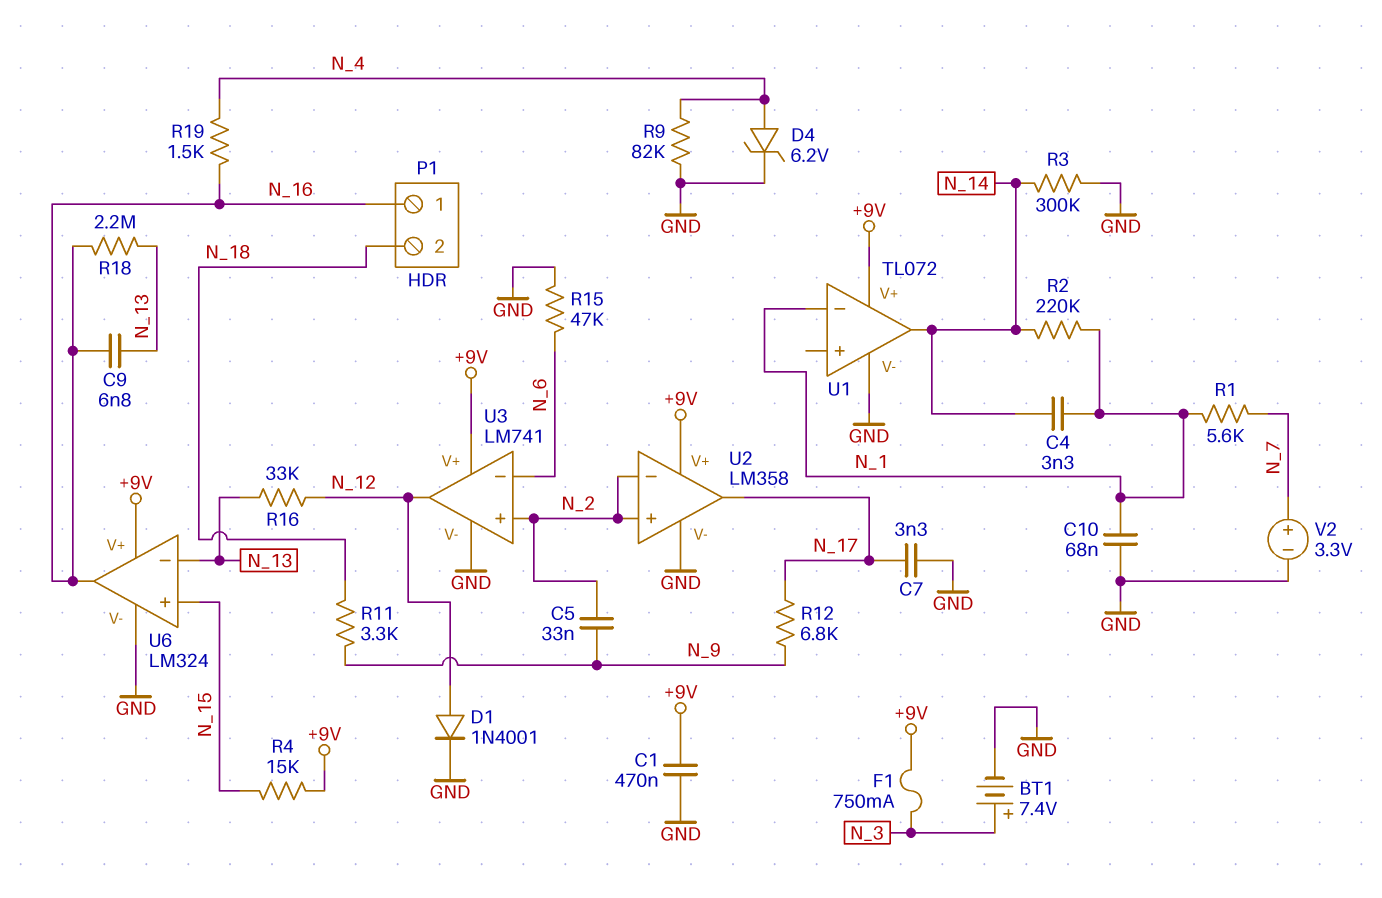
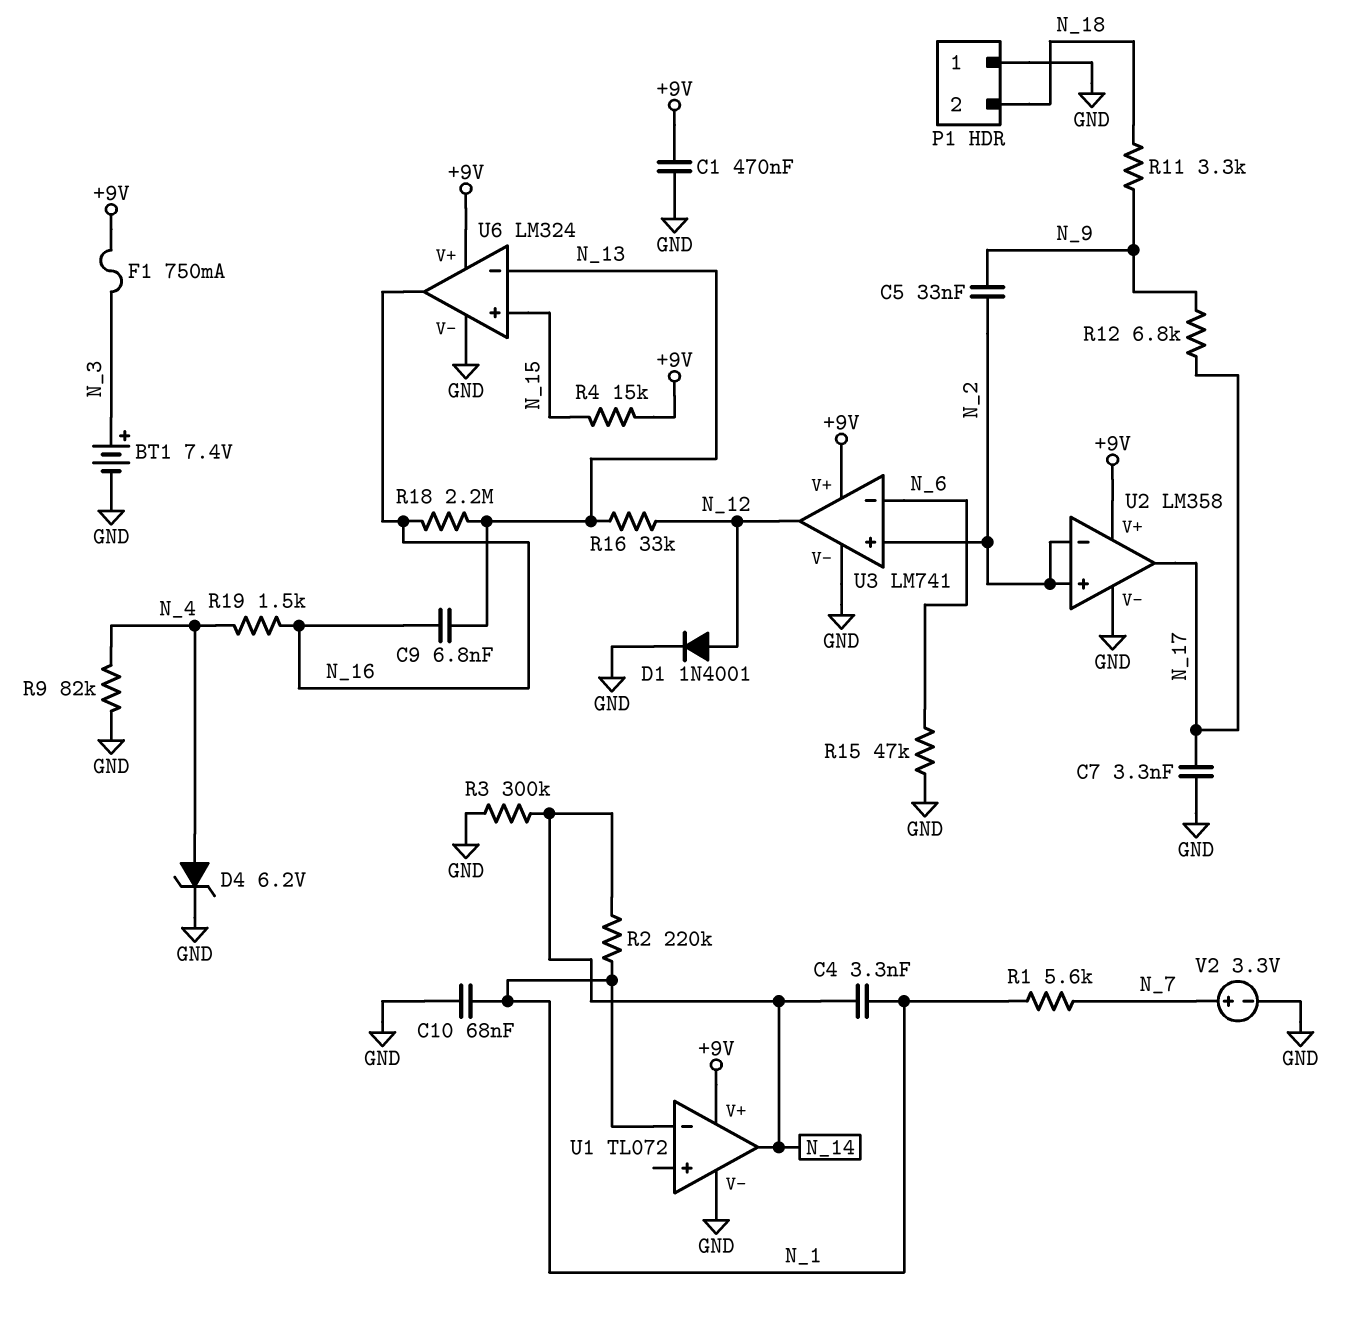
P1 pin 1: N_16 -> GND

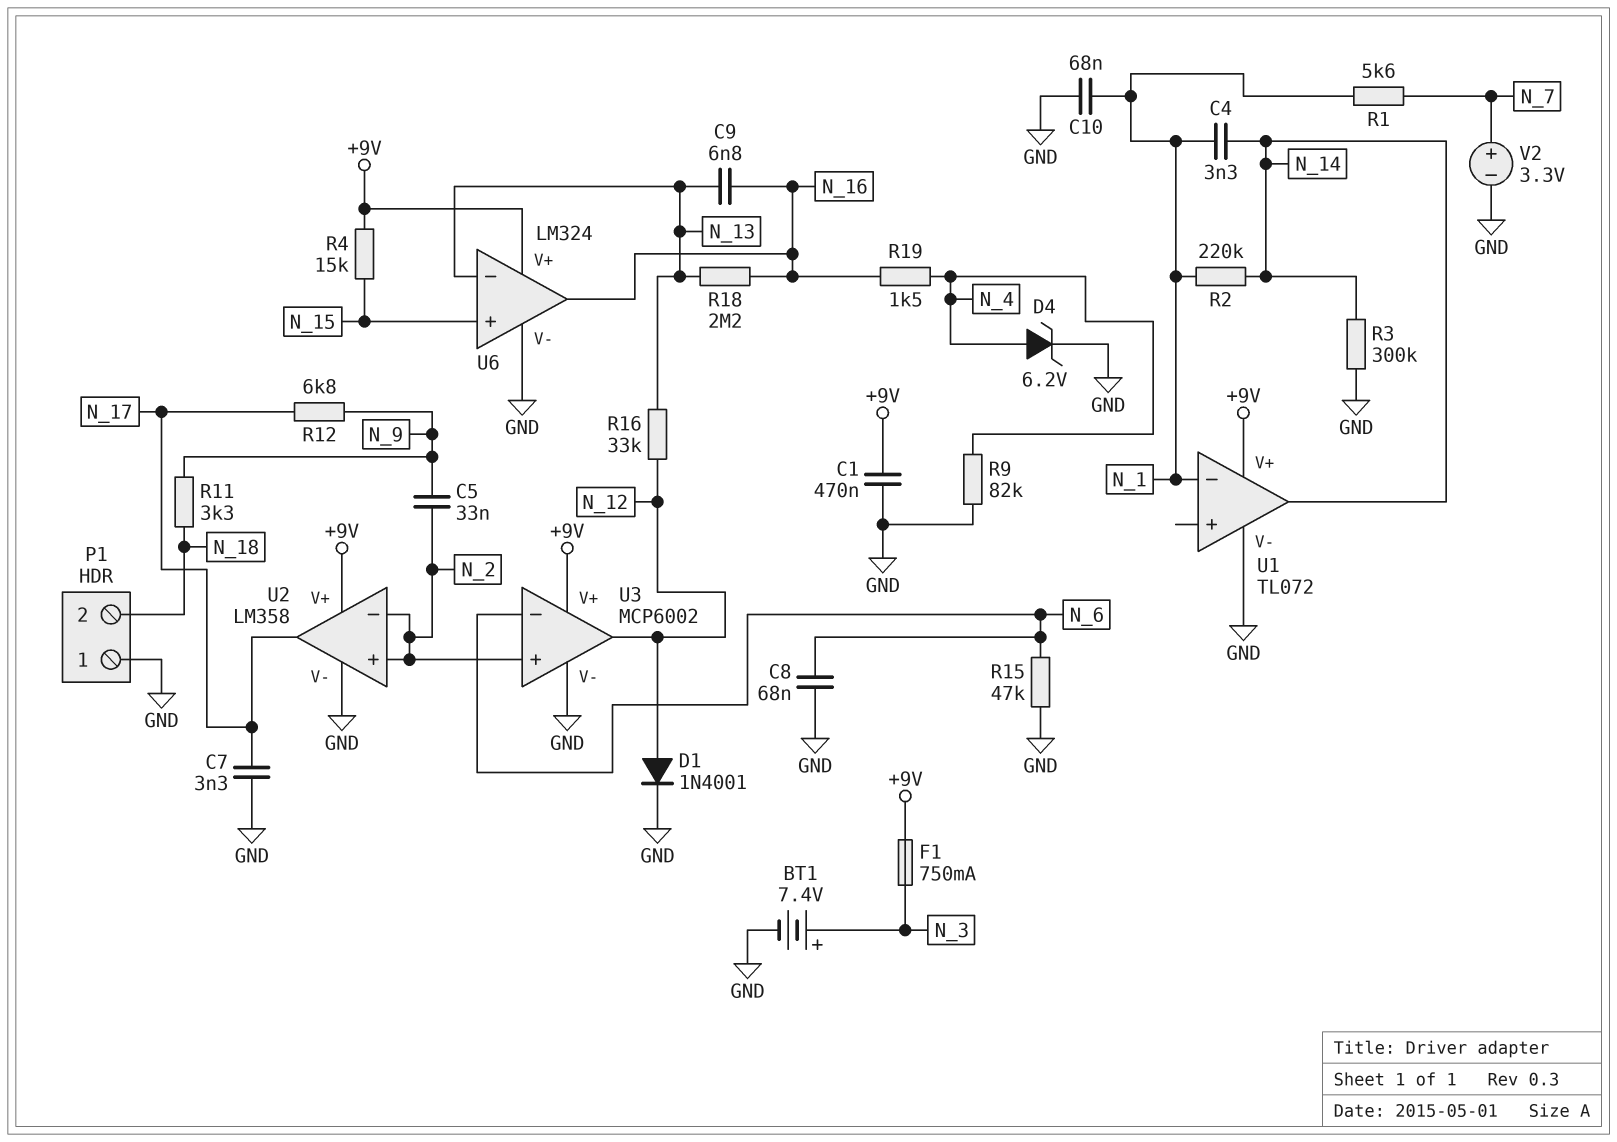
C8: none -> 68nF (GND, N_6)
U3: LM741 -> MCP6002

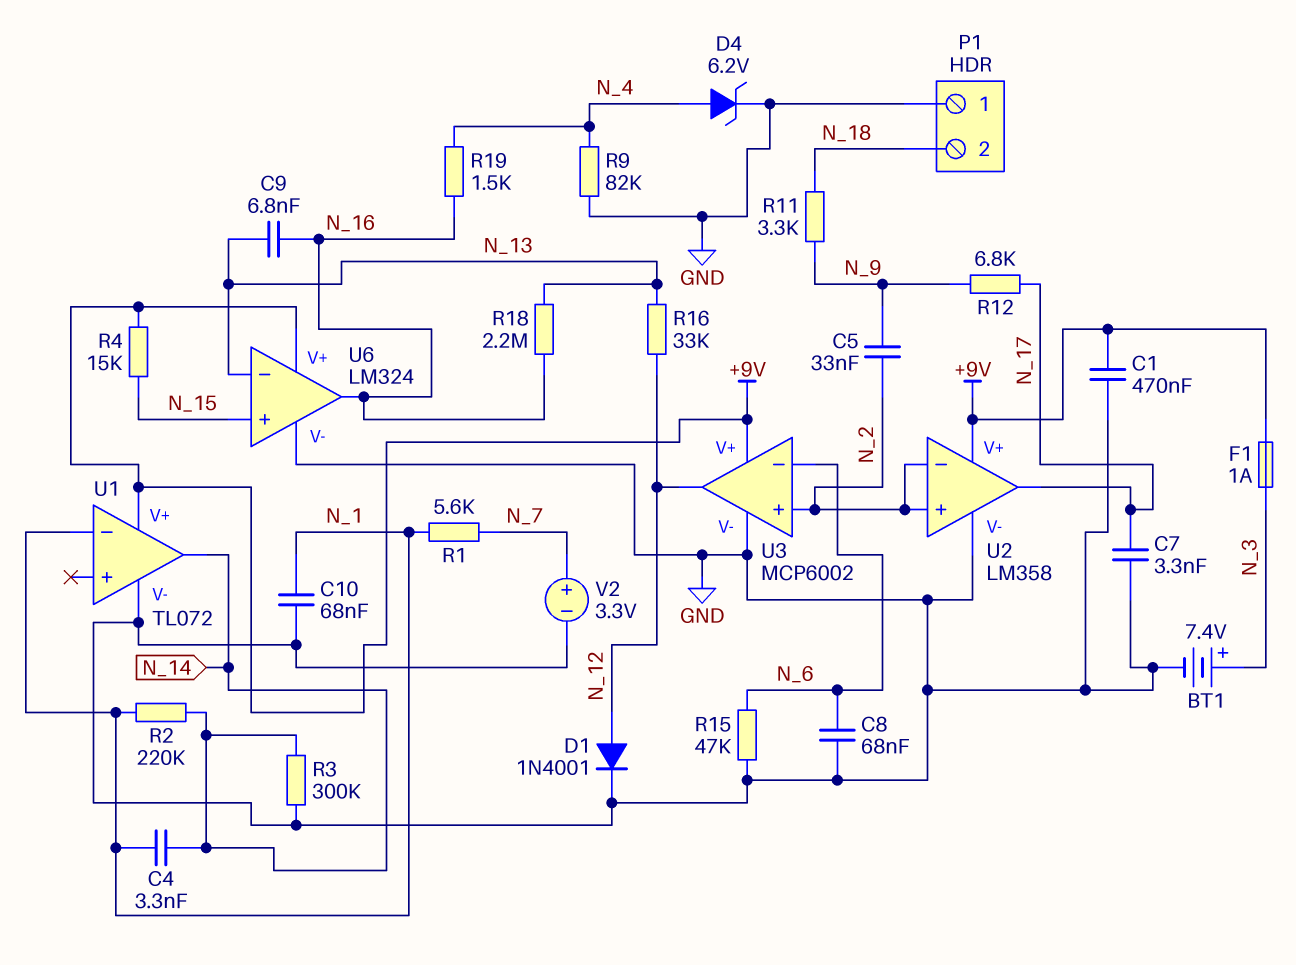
F1: 750mA (+9V, N_3) -> 1A (+9V, N_3)

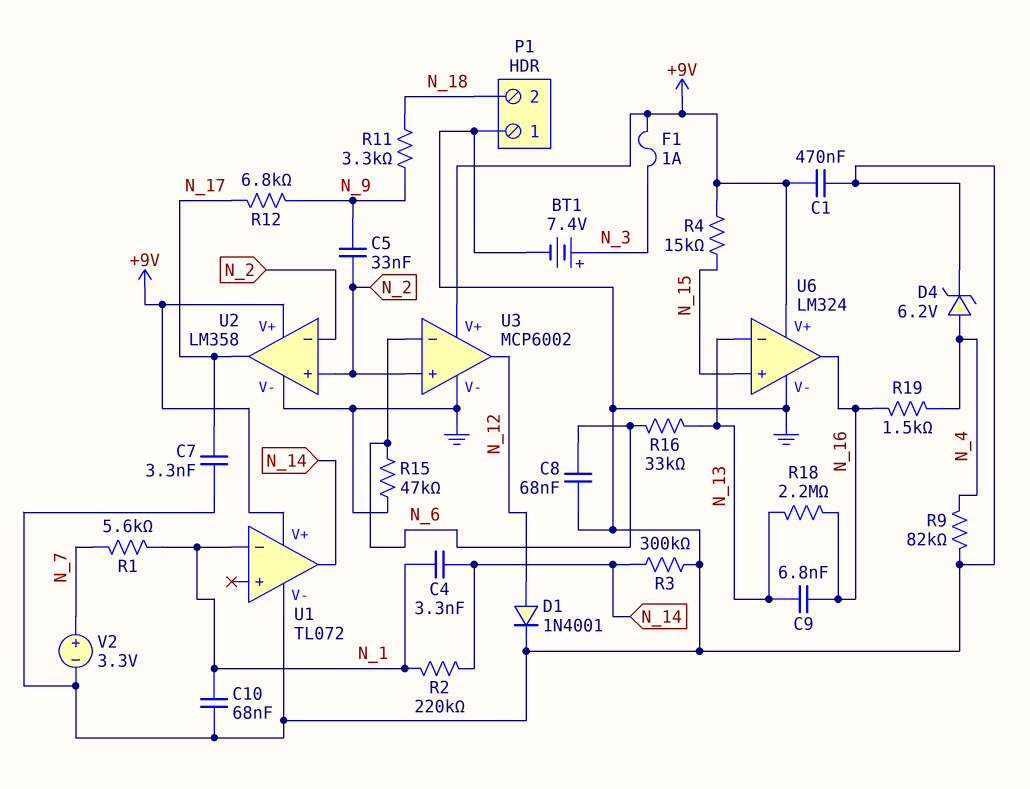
R16: 33k (N_12, N_13) -> 33k (N_6, N_13)

